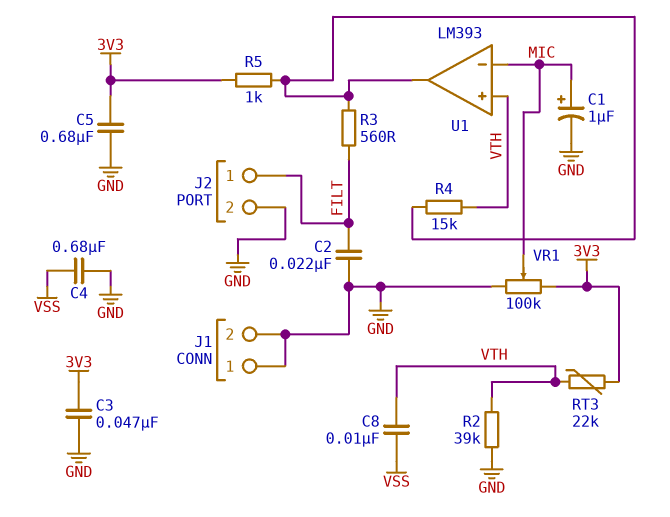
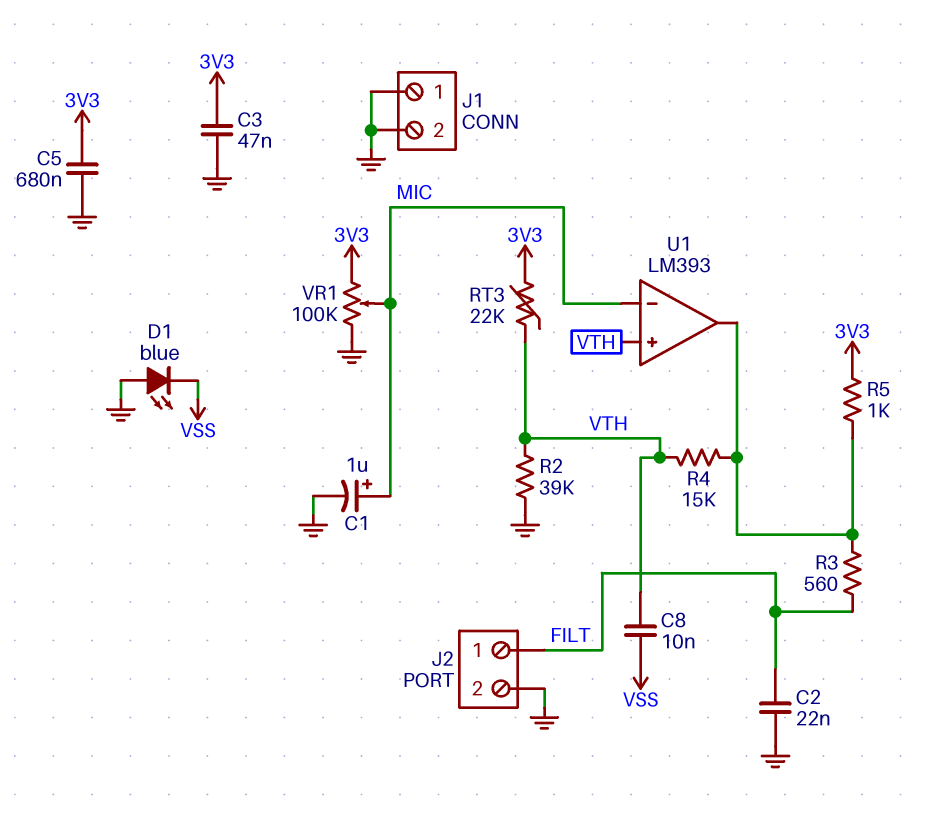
C4: 680nF (GND, VSS) -> none
D1: none -> LED blue (A GND, K VSS)

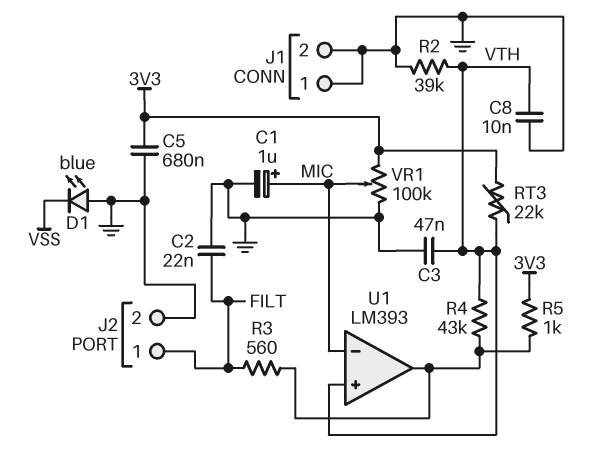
C3: 47nF (3V3, GND) -> 47nF (GND, VTH)
C8: 10nF (VSS, VTH) -> 10nF (GND, VTH)
R4: 15k (U1/out, VTH) -> 43k (U1/out, VTH)

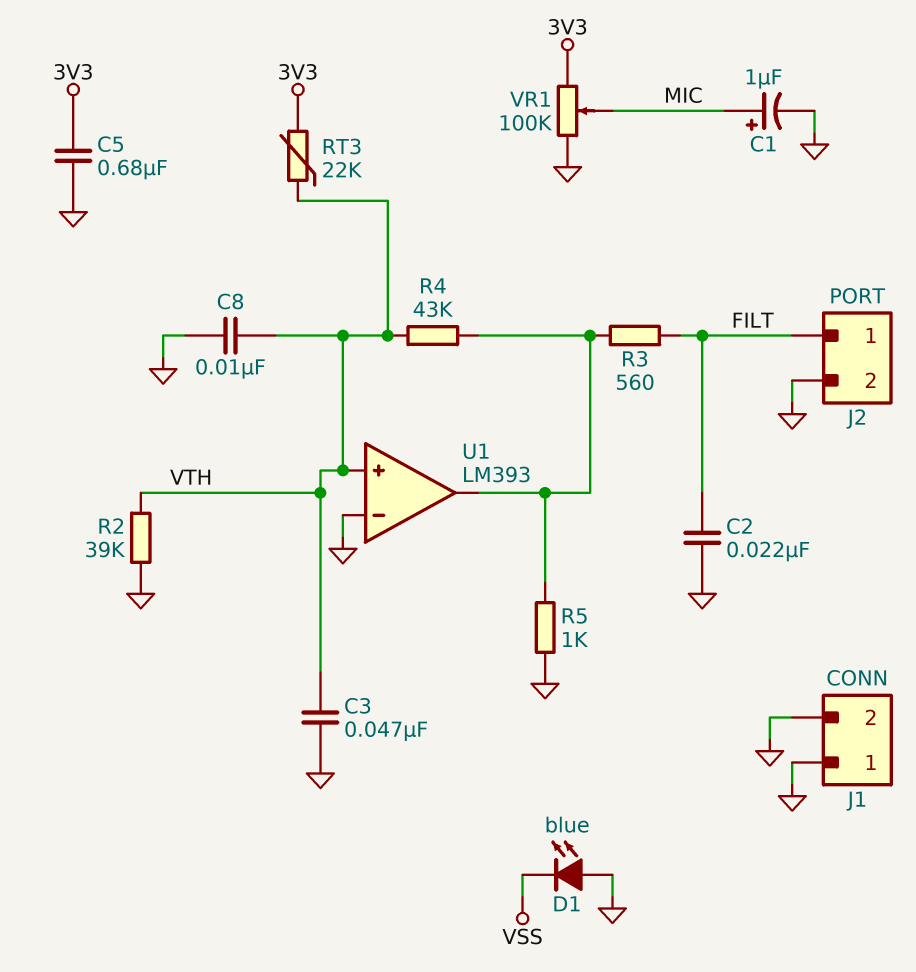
R5: 1k (3V3, U1/out) -> 1k (GND, U1/out)
U1 pin in-: MIC -> GND

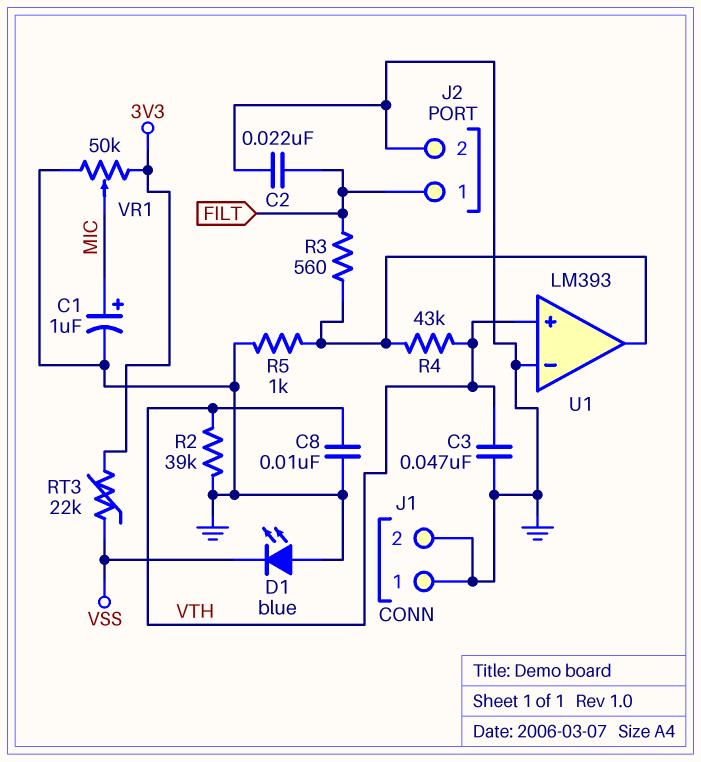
C5: 680nF (3V3, GND) -> none
RT3: 22k (3V3, VTH) -> 22k (3V3, VSS)
VR1: 100k (3V3, GND, wiper MIC) -> 50k (3V3, GND, wiper MIC)

